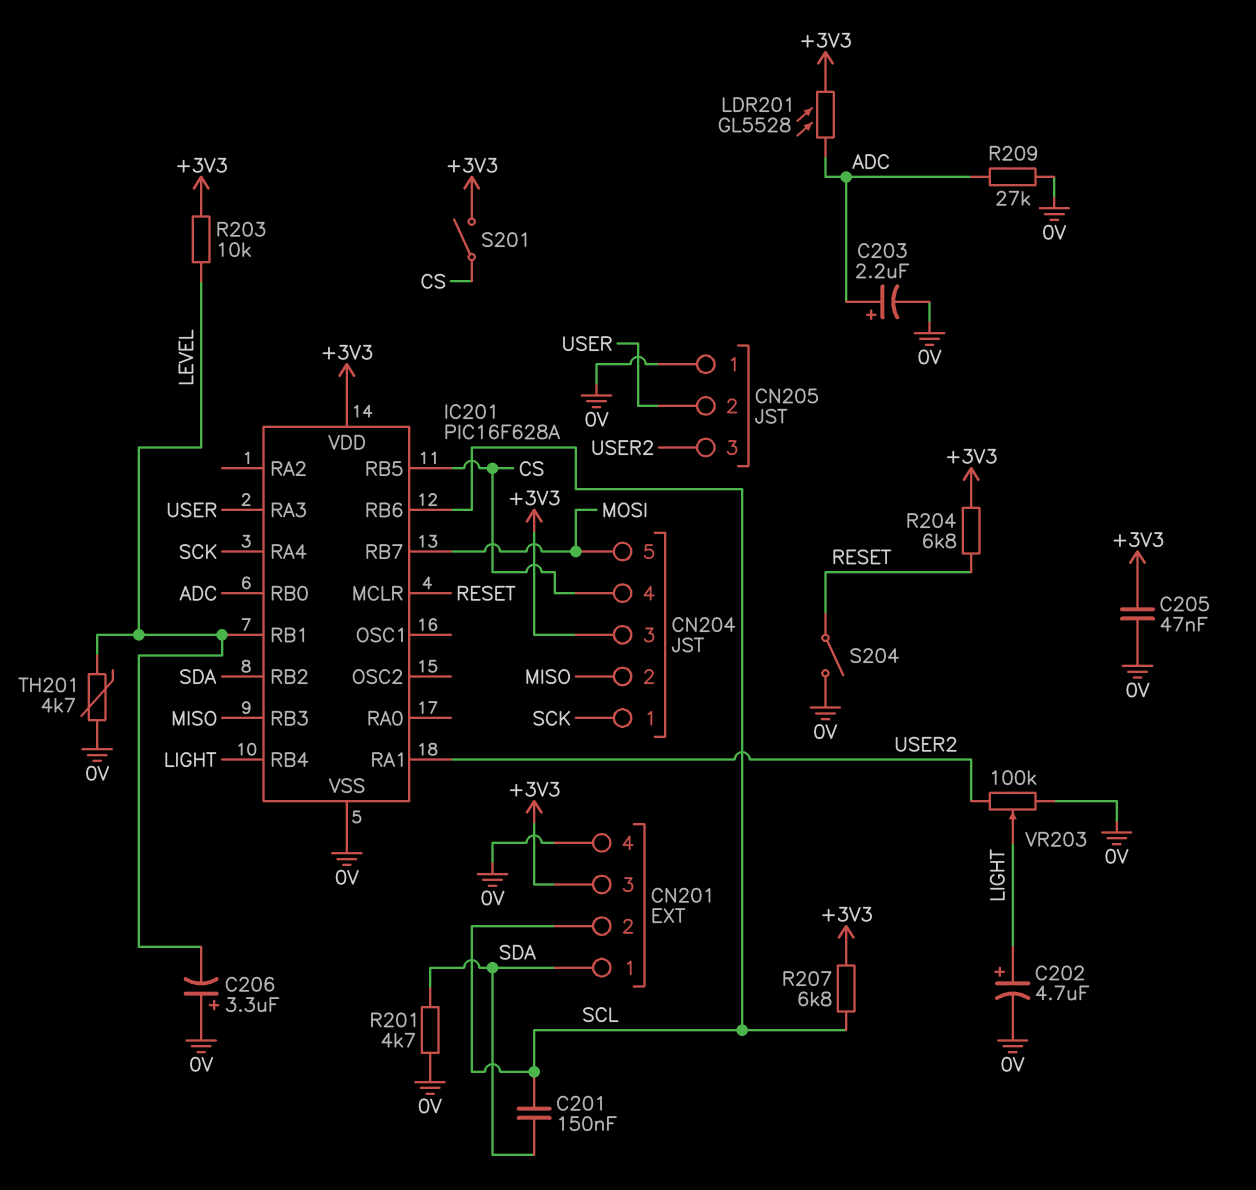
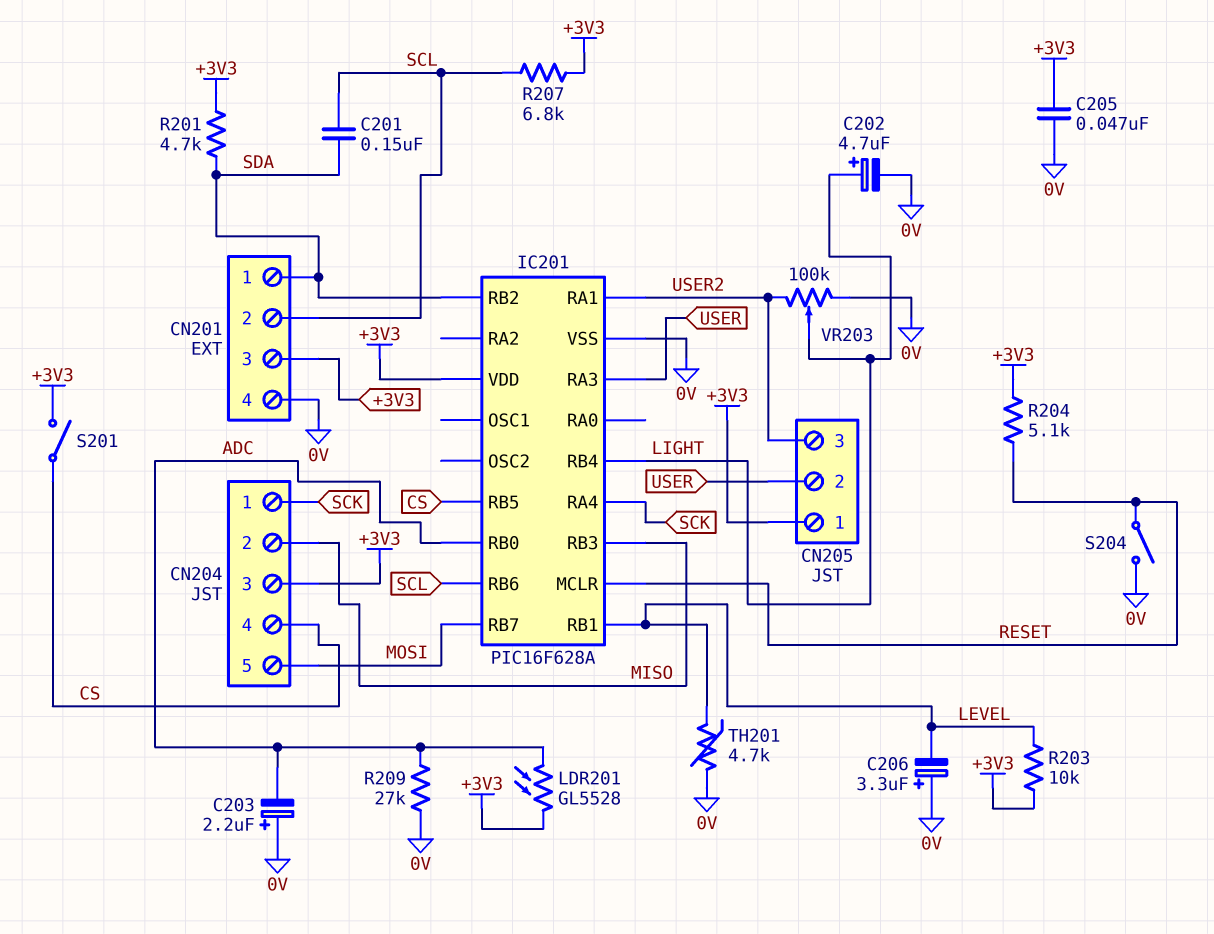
C203: 2.2uF (plus ADC, minus 0V) -> 2.2uF (plus 0V, minus ADC)
CN205 pin 1: 0V -> +3V3
R201: 4.7k (0V, SDA) -> 4.7k (+3V3, SDA)
R204: 6.8k (+3V3, RESET) -> 5.1k (+3V3, RESET)

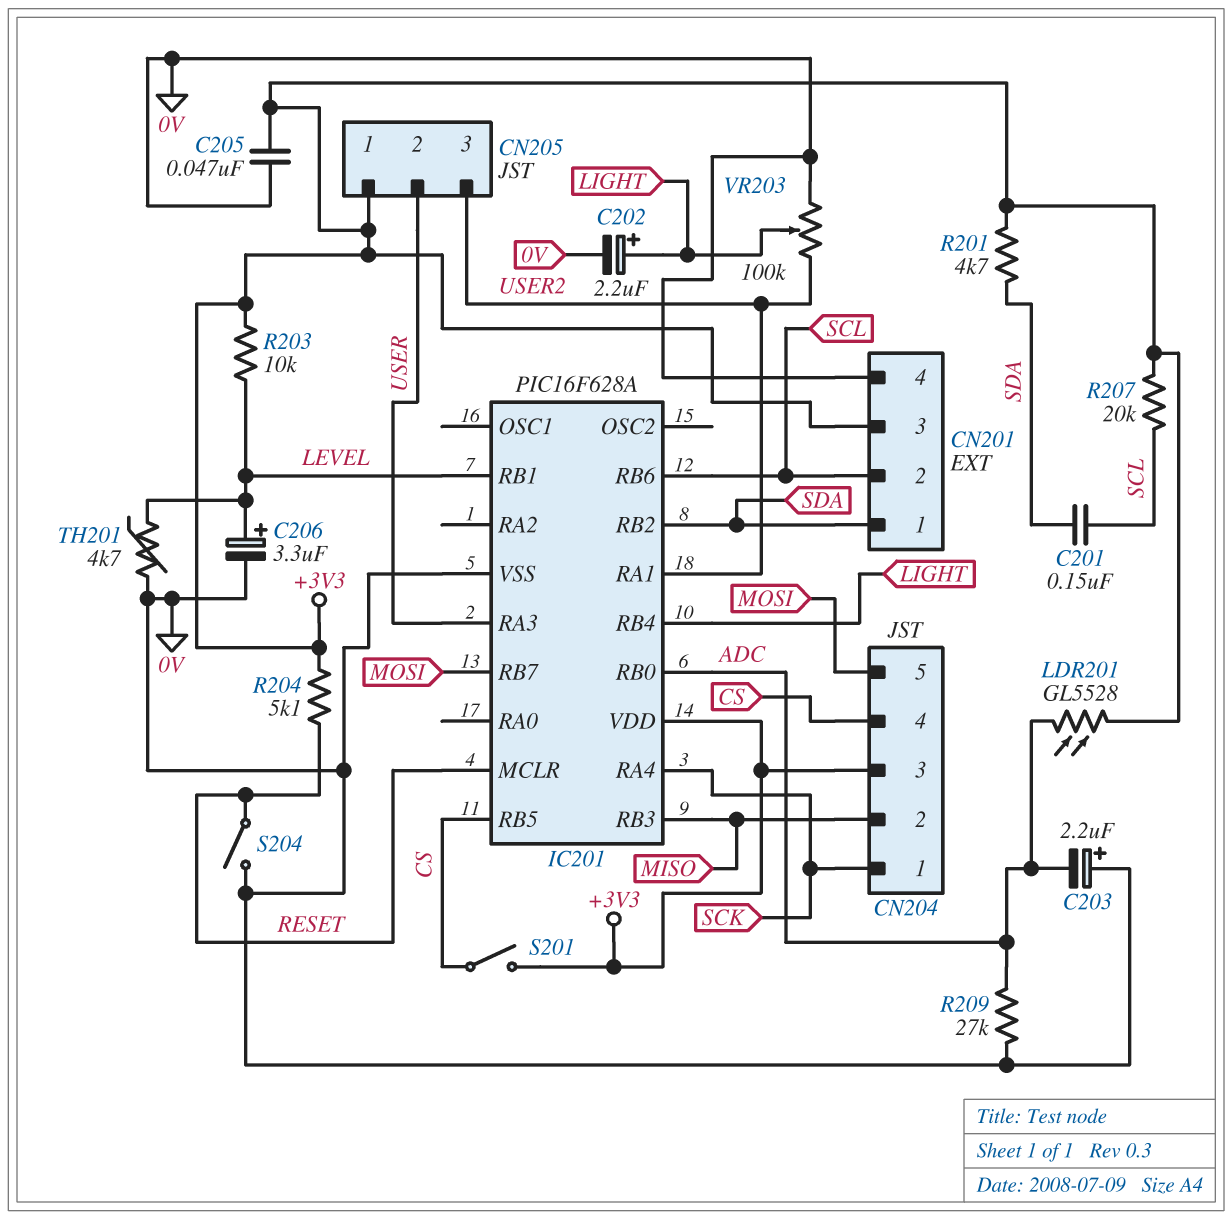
C202: 4.7uF (plus LIGHT, minus 0V) -> 2.2uF (plus LIGHT, minus 0V)
C206: 3.3uF (plus 0V, minus LEVEL) -> 3.3uF (plus LEVEL, minus 0V)
R207: 6.8k (+3V3, SCL) -> 20k (+3V3, SCL)

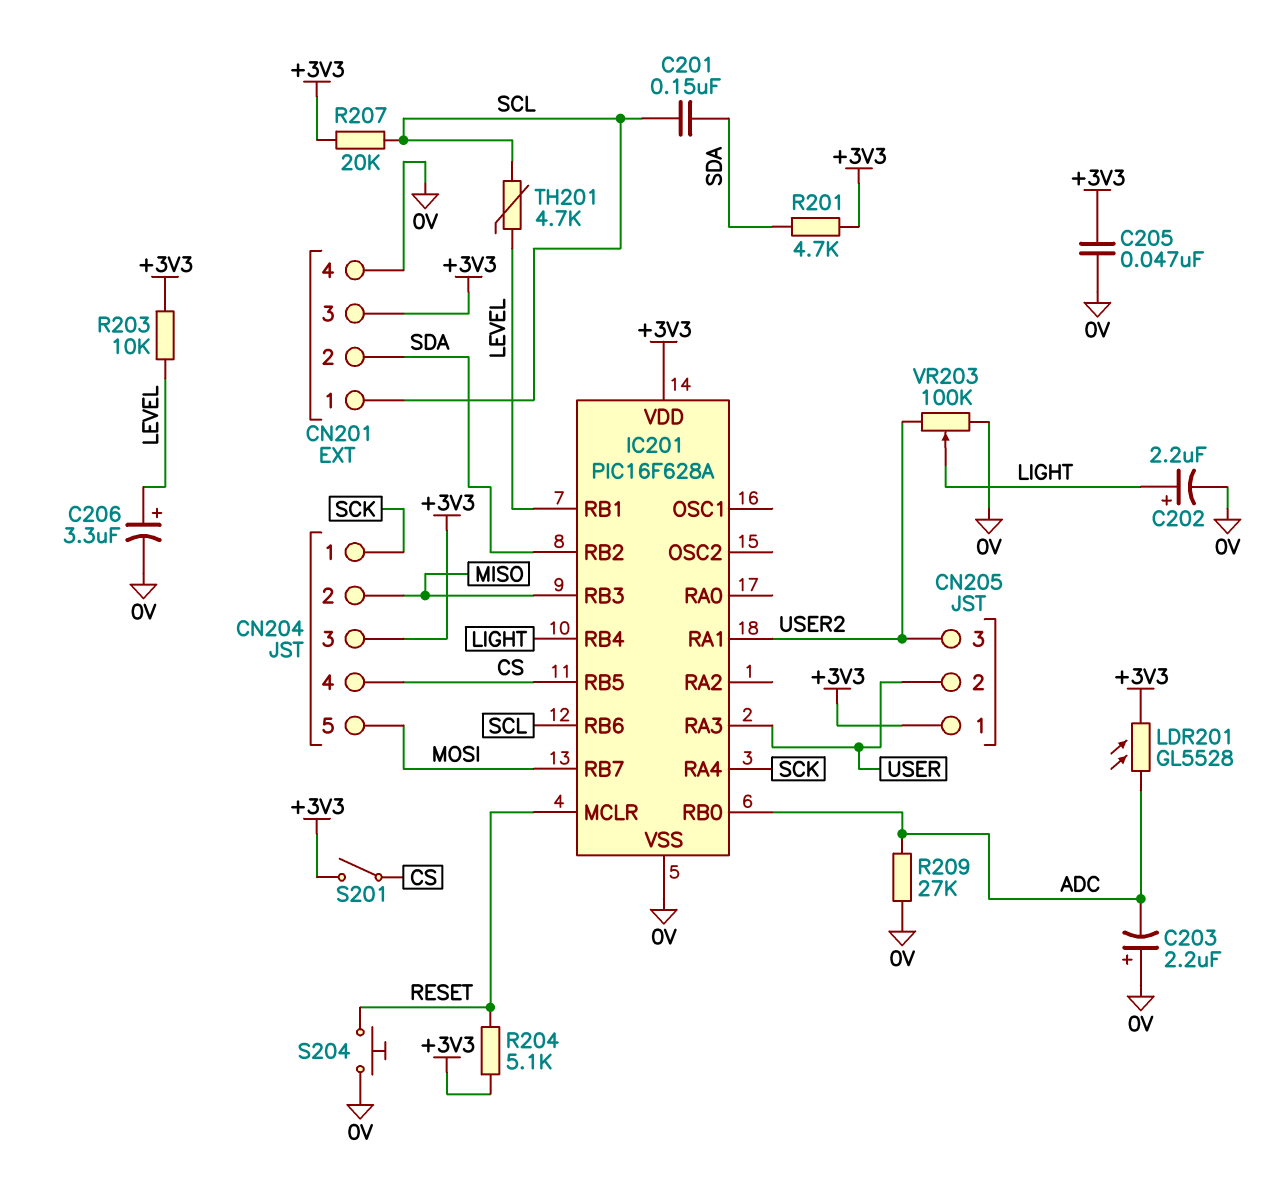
CN201 pin 1: SDA -> SCL
CN201 pin 2: SCL -> SDA
S204: switch (0V, RESET) -> button (0V, RESET)
TH201: 4.7k (0V, LEVEL) -> 4.7k (LEVEL, SCL)

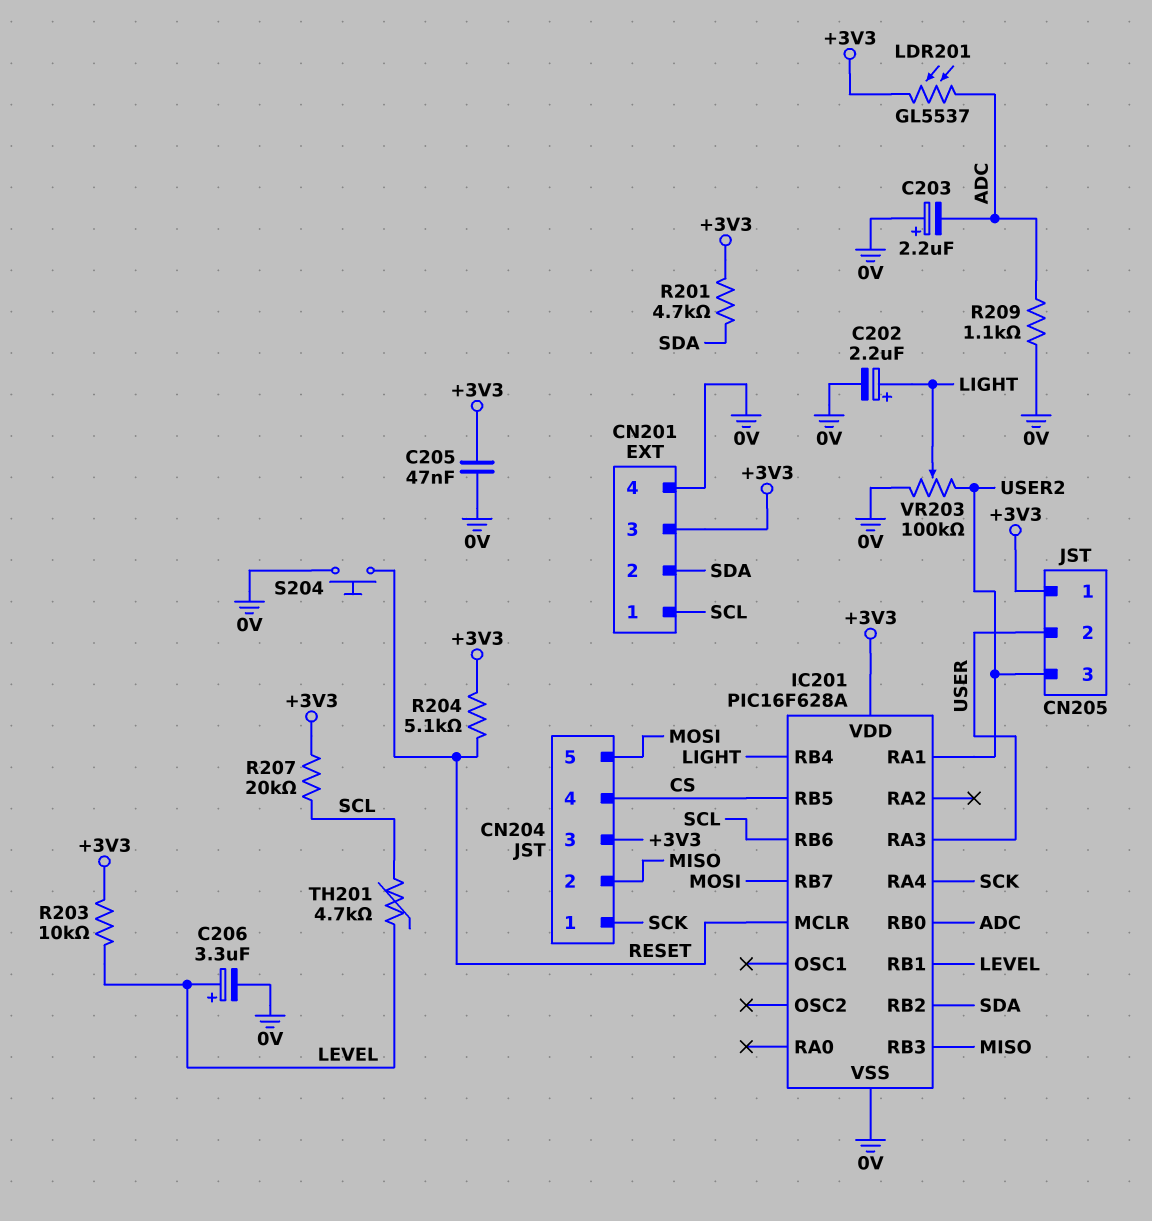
C201: 150nF (SCL, SDA) -> none
LDR201: GL5528 (+3V3, ADC) -> GL5537 (+3V3, ADC)
R209: 27k (0V, ADC) -> 1.1k (0V, ADC)
S201: switch (+3V3, CS) -> none

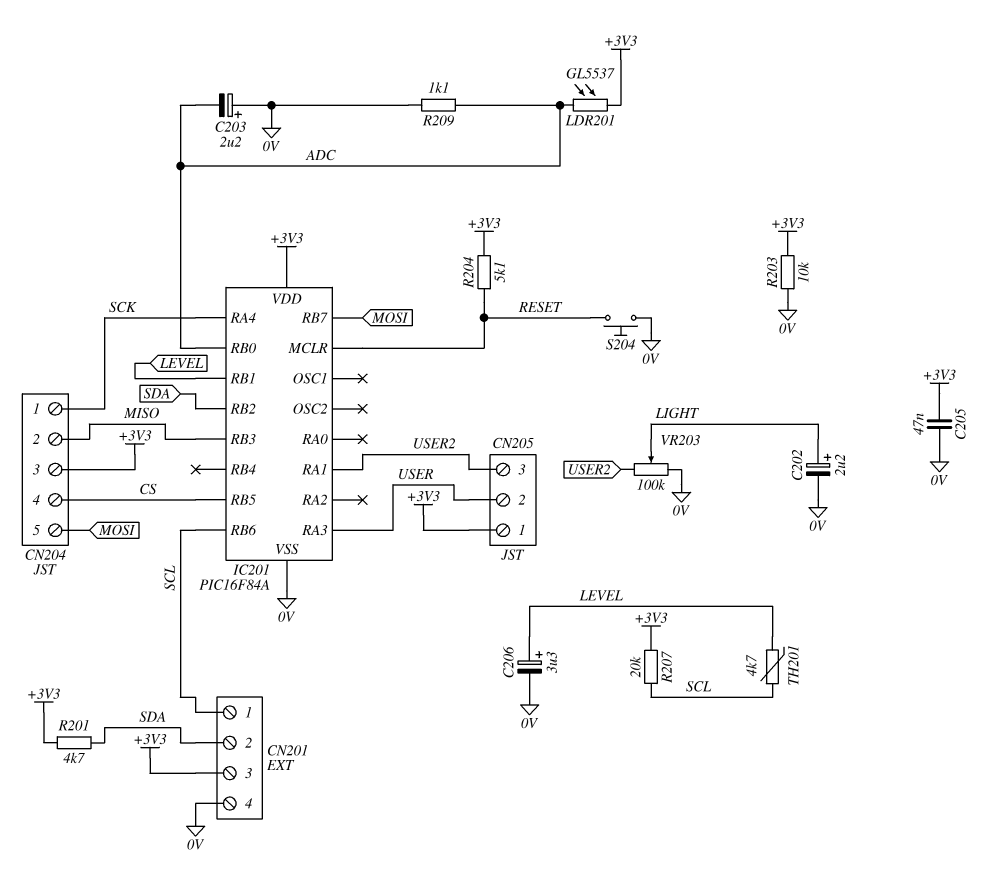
IC201: PIC16F628A -> PIC16F84A
IC201 pin RB4: LIGHT -> none
R203: 10k (+3V3, LEVEL) -> 10k (+3V3, 0V)

